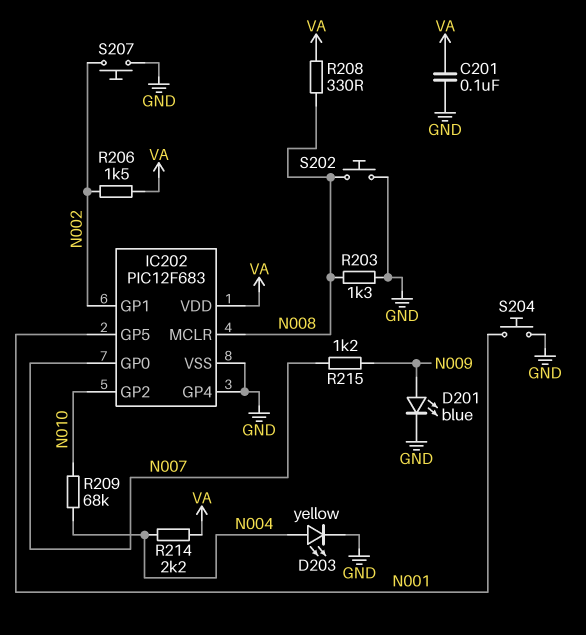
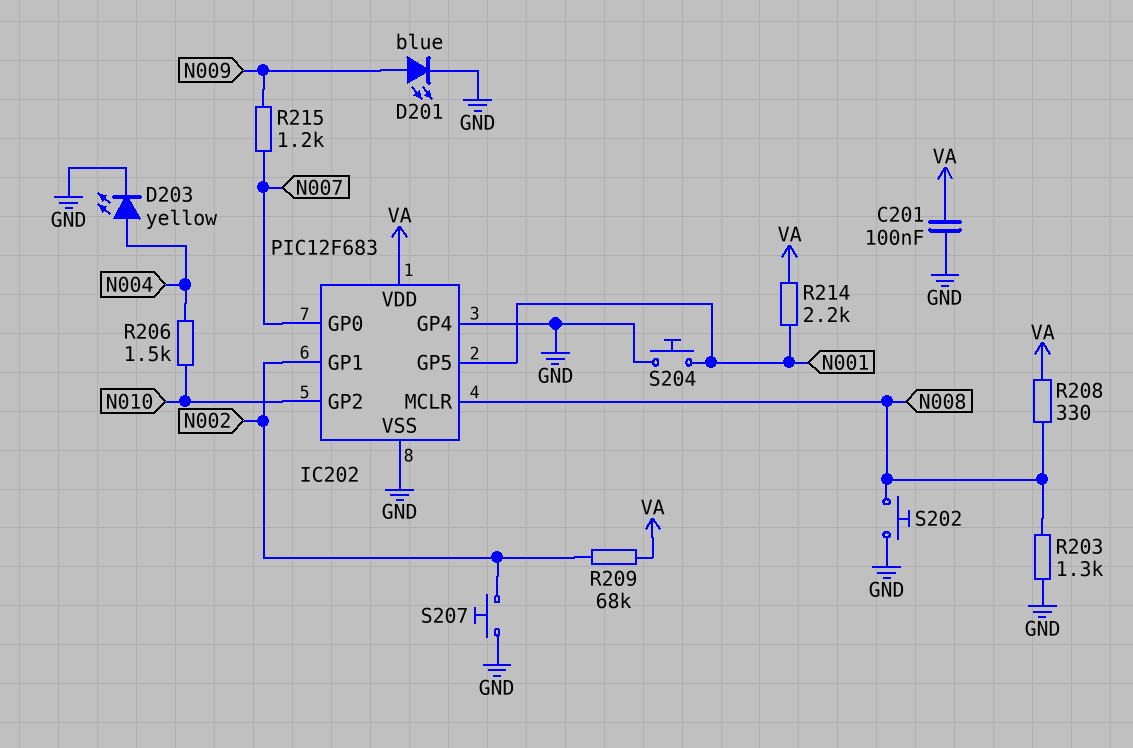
R206: 1.5k (N002, VA) -> 1.5k (N004, N010)
R209: 68k (N004, N010) -> 68k (N002, VA)
R214: 2.2k (N004, VA) -> 2.2k (N001, VA)

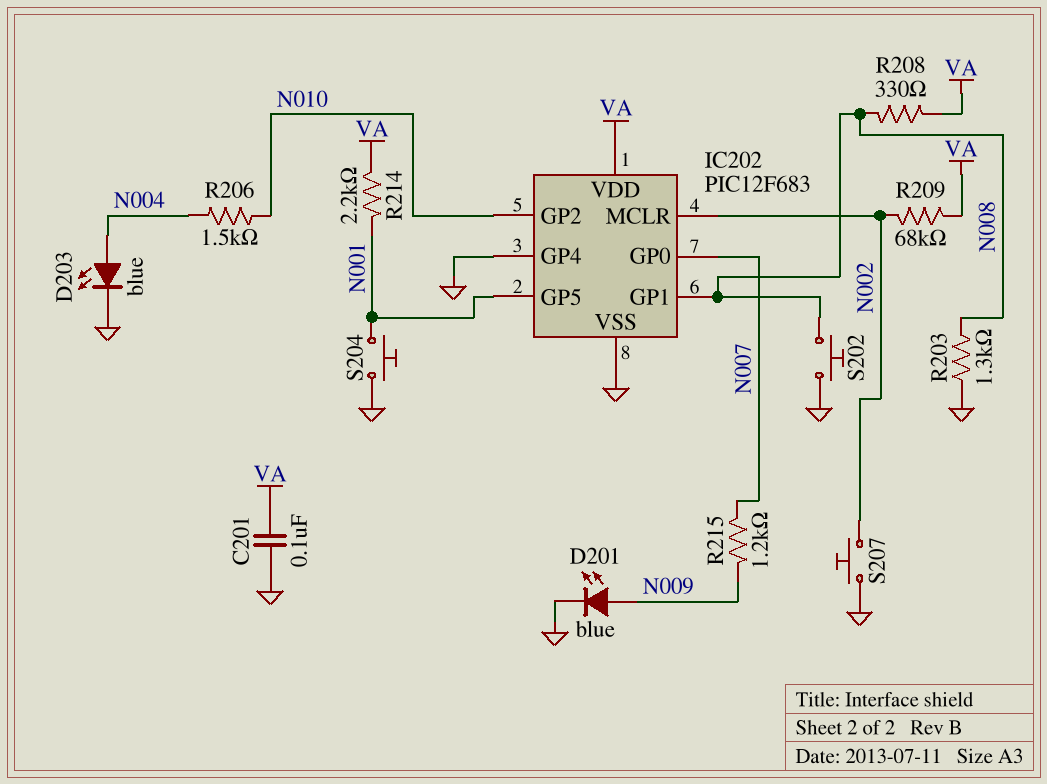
D203: LED yellow (A N004, K GND) -> LED blue (A N004, K GND)
IC202 pin GP1: N002 -> N008
IC202 pin MCLR: N008 -> N002

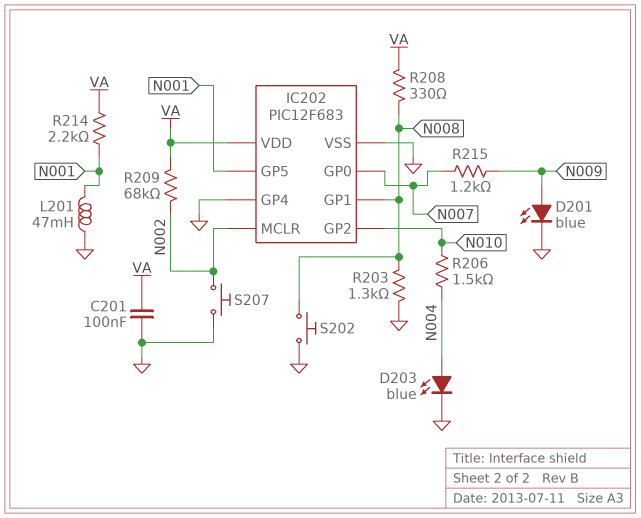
L201: none -> 47mH (GND, N001)
S204: button (GND, N001) -> none

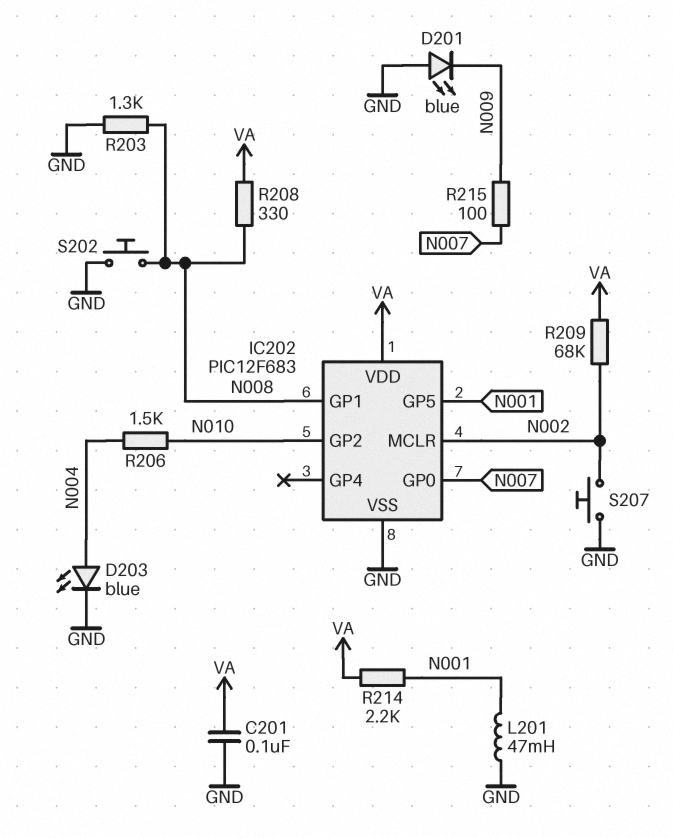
D201: LED blue (A N009, K GND) -> LED blue (A GND, K N009)
IC202 pin GP4: GND -> none
R215: 1.2k (N007, N009) -> 100 (N007, N009)

